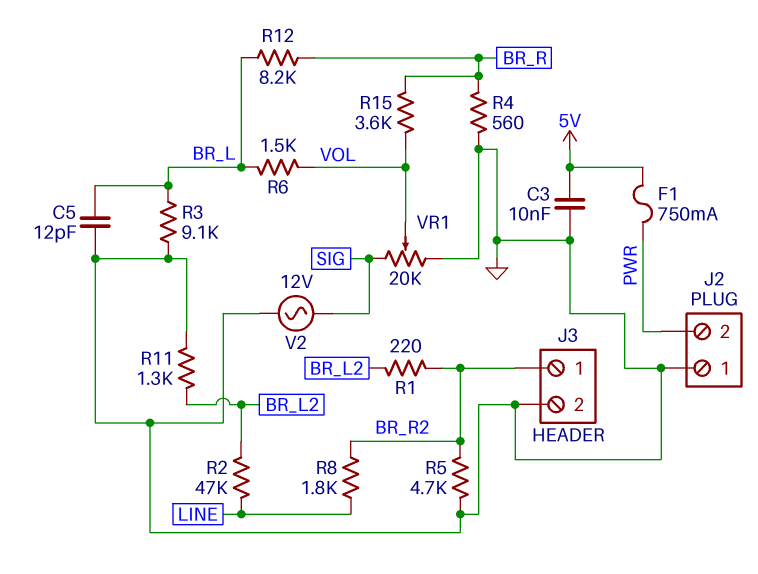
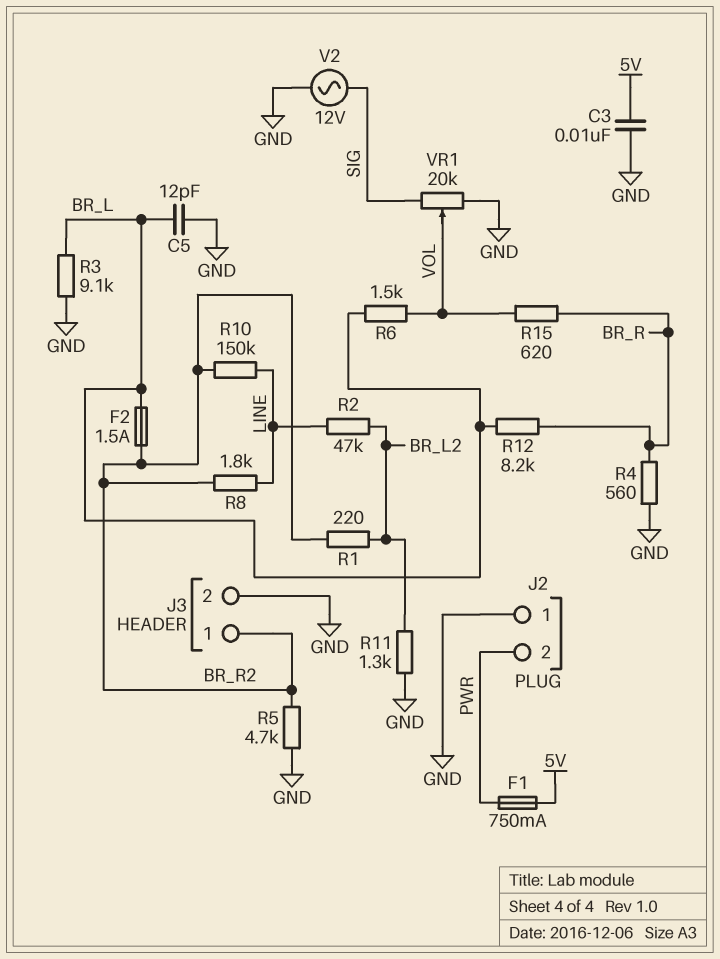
F2: none -> 1.5A (BR_L, BR_R2)
R10: none -> 150k (BR_R2, LINE)
R15: 3.6k (BR_R, VOL) -> 620 (BR_R, VOL)

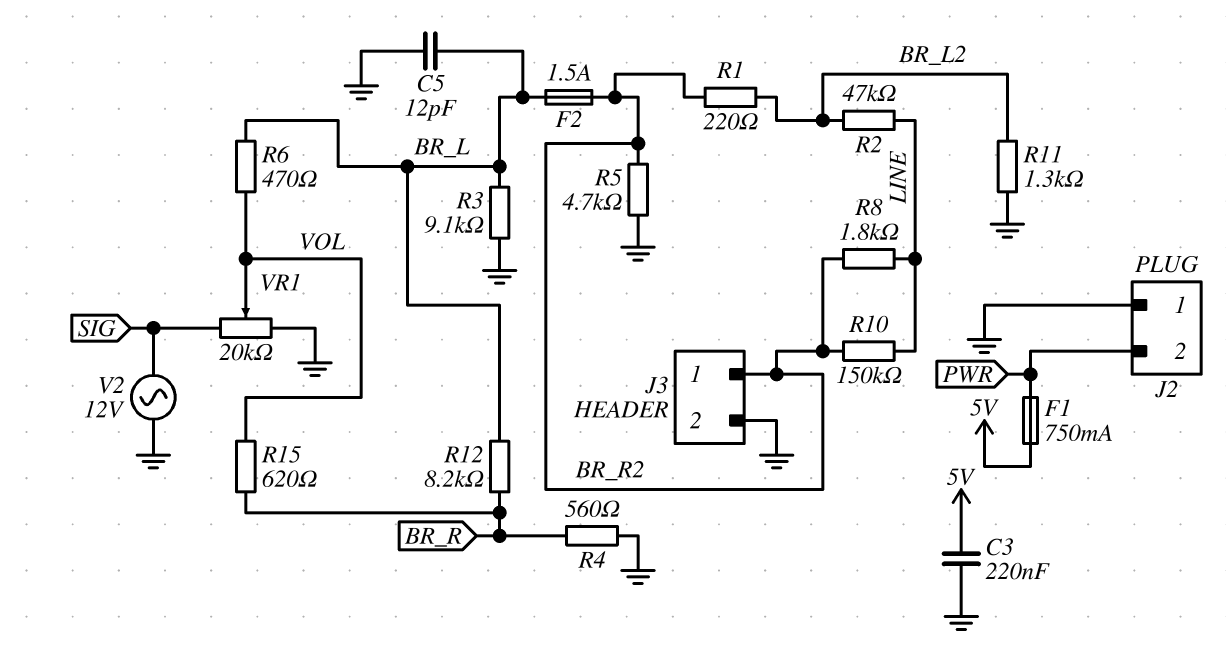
C3: 10nF (5V, GND) -> 220nF (5V, GND)
R6: 1.5k (BR_L, VOL) -> 470 (BR_L, VOL)

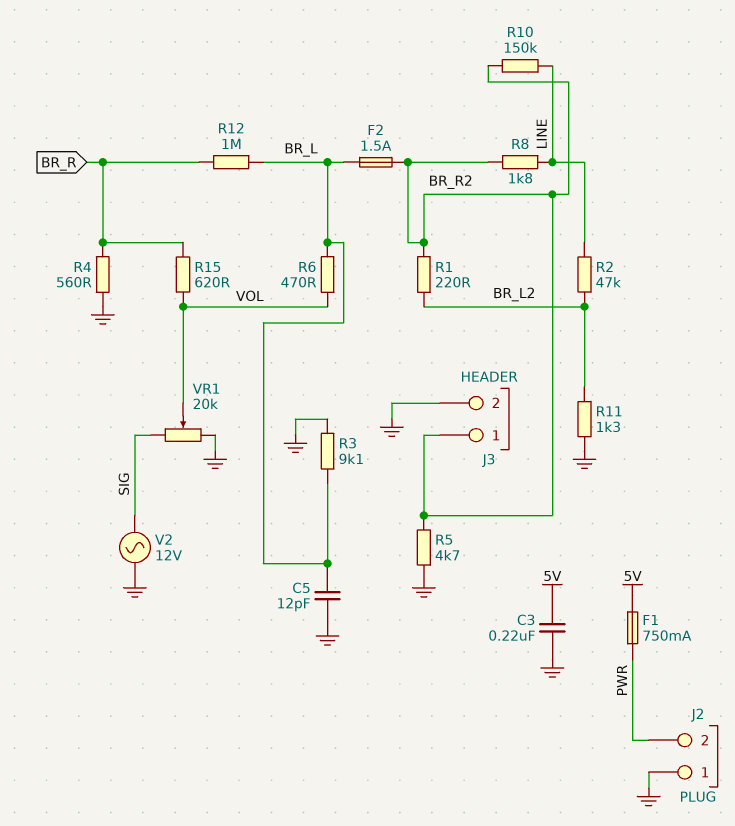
R12: 8.2k (BR_L, BR_R) -> 1M (BR_L, BR_R)

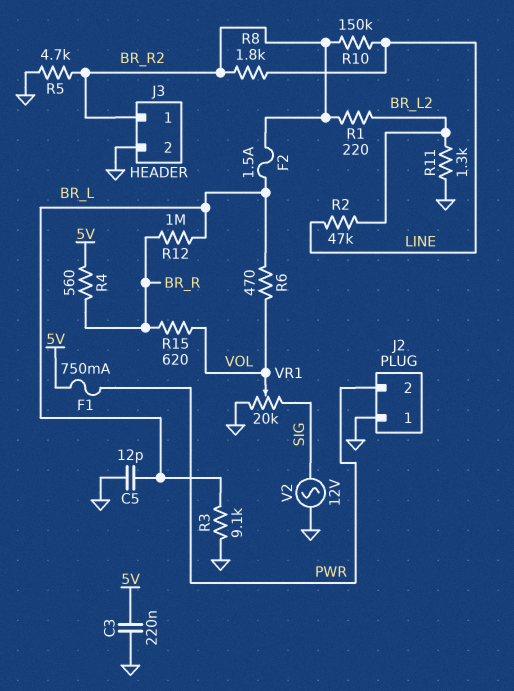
R4: 560 (BR_R, GND) -> 560 (5V, BR_R)

